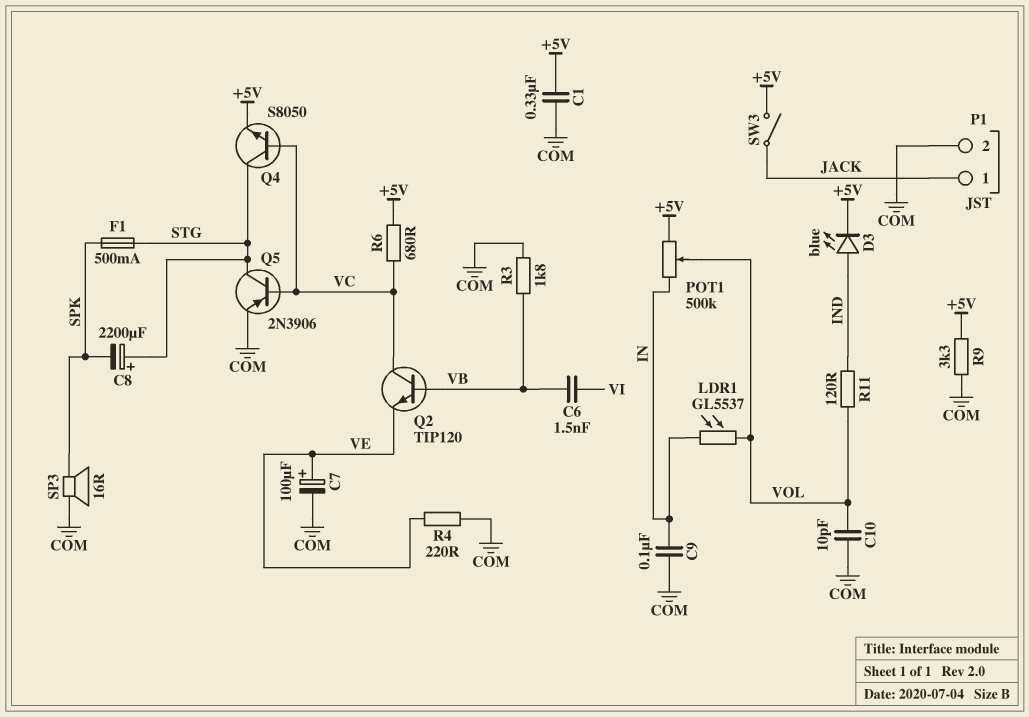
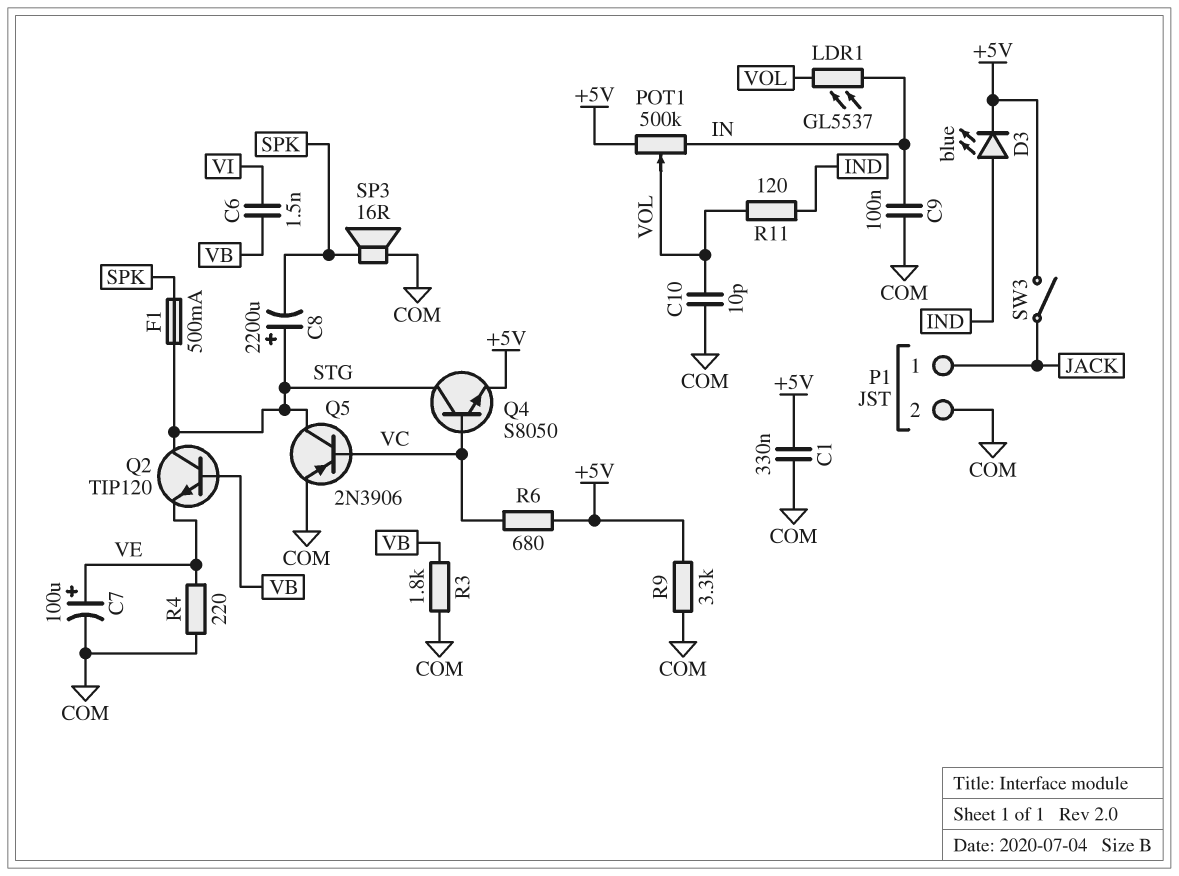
Q2: NPN TIP120 (B VB, C VC, E VE) -> NPN TIP120 (B VB, C STG, E VE)

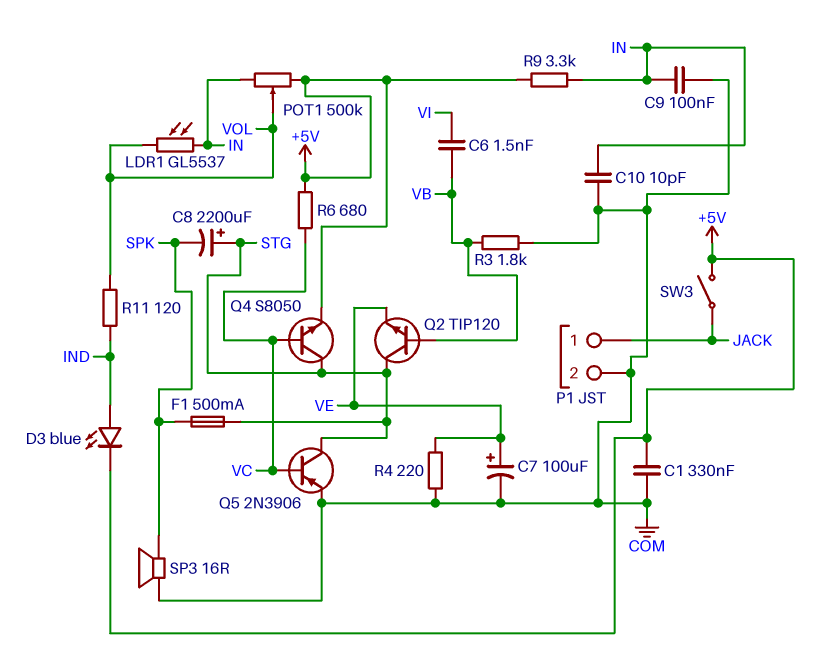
C10: 10pF (COM, VOL) -> 10pF (COM, IN)
R9: 3.3k (+5V, COM) -> 3.3k (+5V, IN)

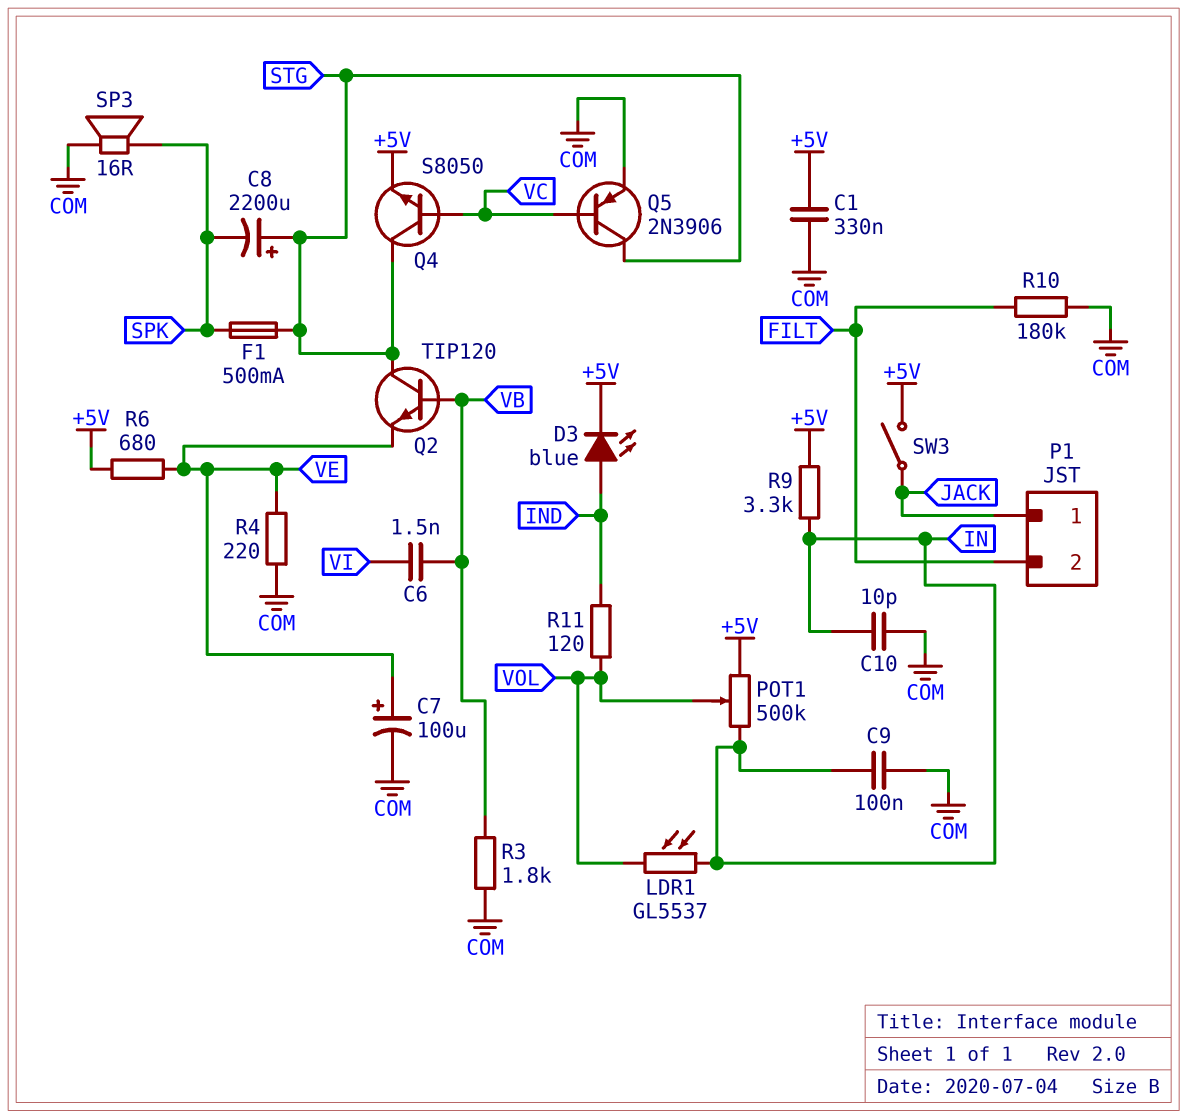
P1 pin 2: COM -> FILT
R6: 680 (+5V, VC) -> 680 (+5V, VE)
R10: none -> 180k (COM, FILT)

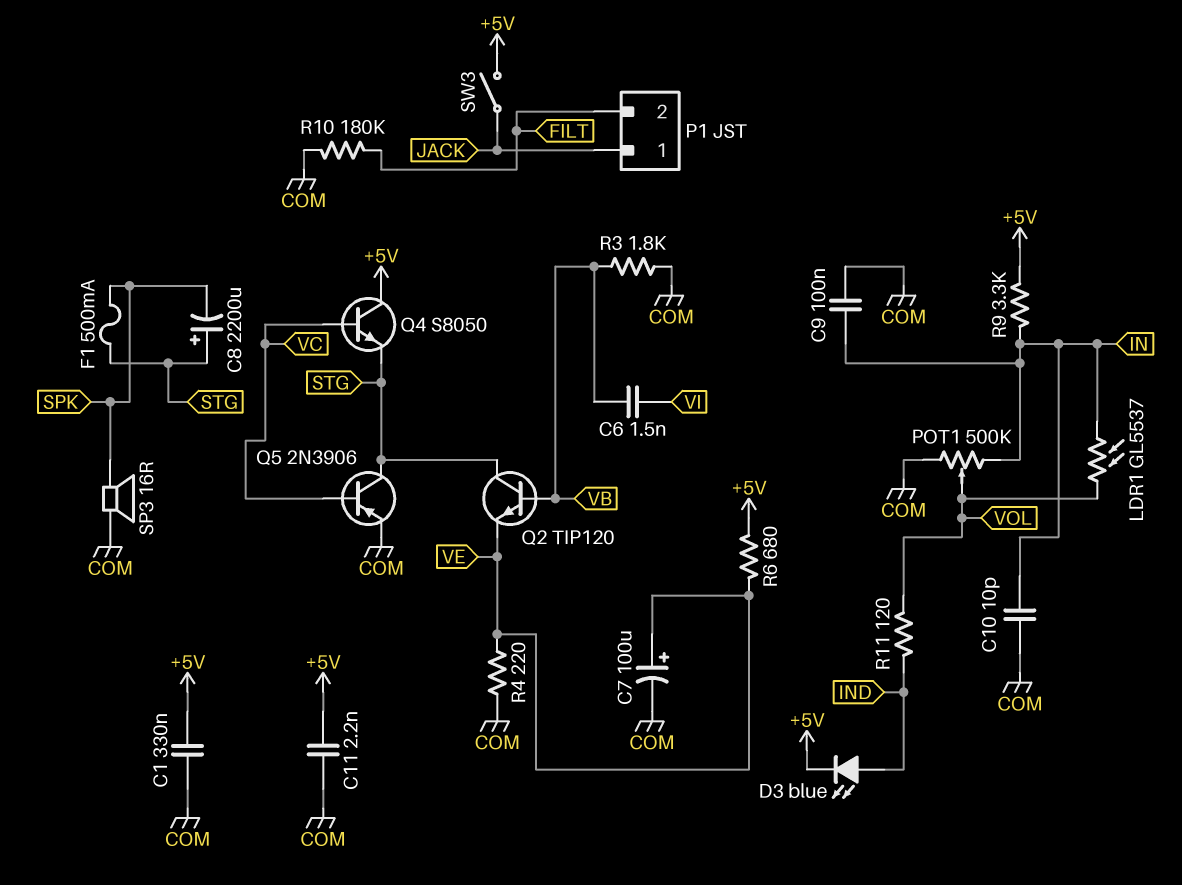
C11: none -> 2.2nF (+5V, COM)
POT1: 500k (+5V, IN, wiper VOL) -> 500k (COM, IN, wiper VOL)
Q4: NPN S8050 (B VC, C STG, E +5V) -> NPN S8050 (B VC, C +5V, E STG)

